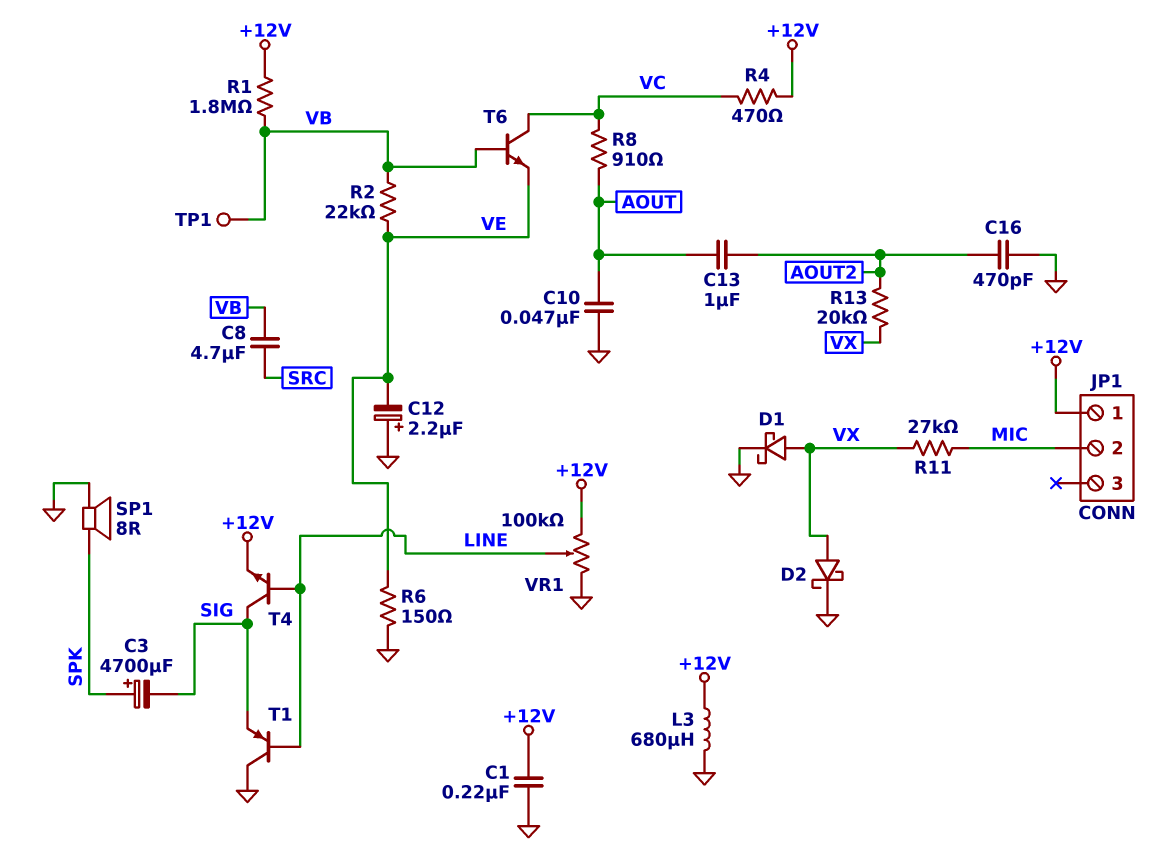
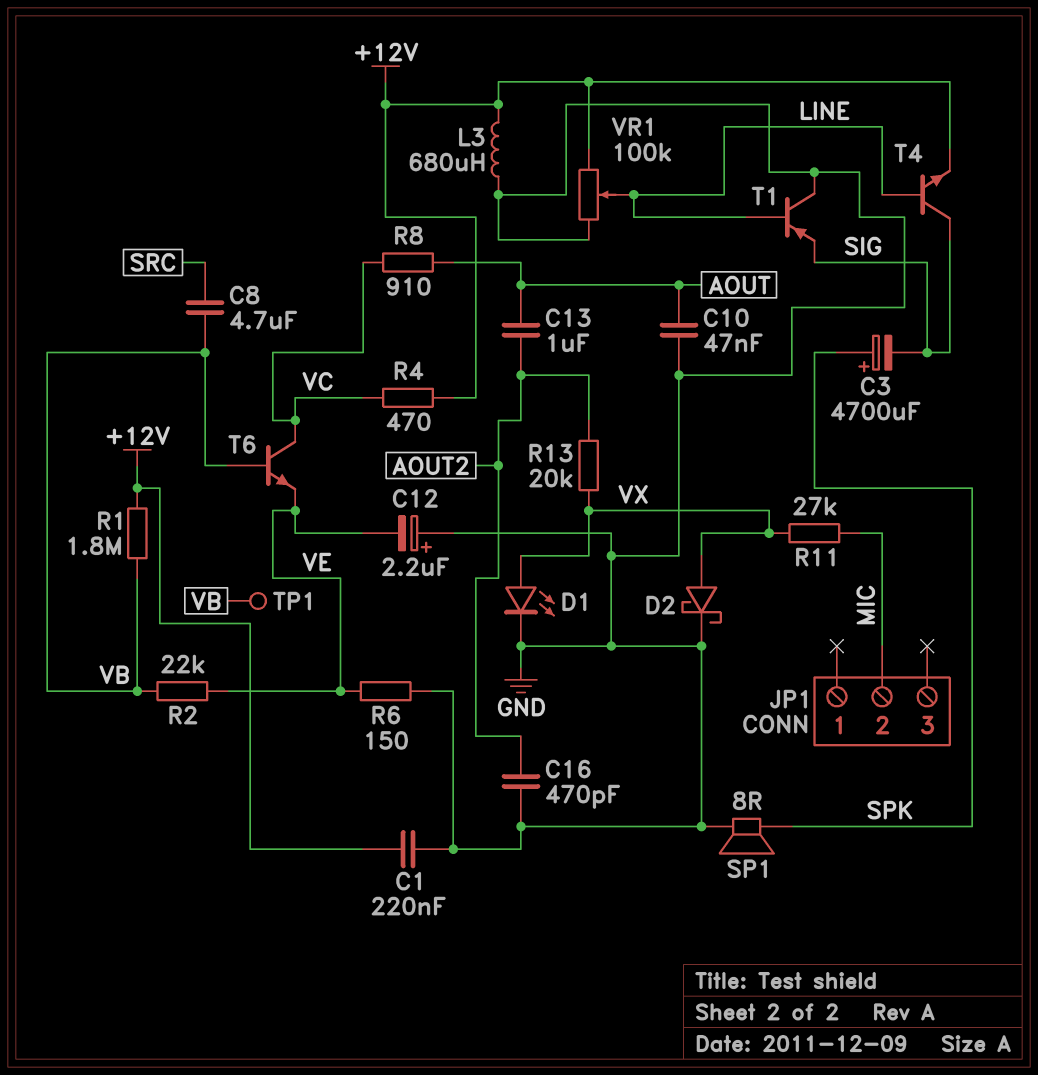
D1: schottky (A VX, K GND) -> LED (A VX, K GND)
JP1 pin 1: +12V -> none

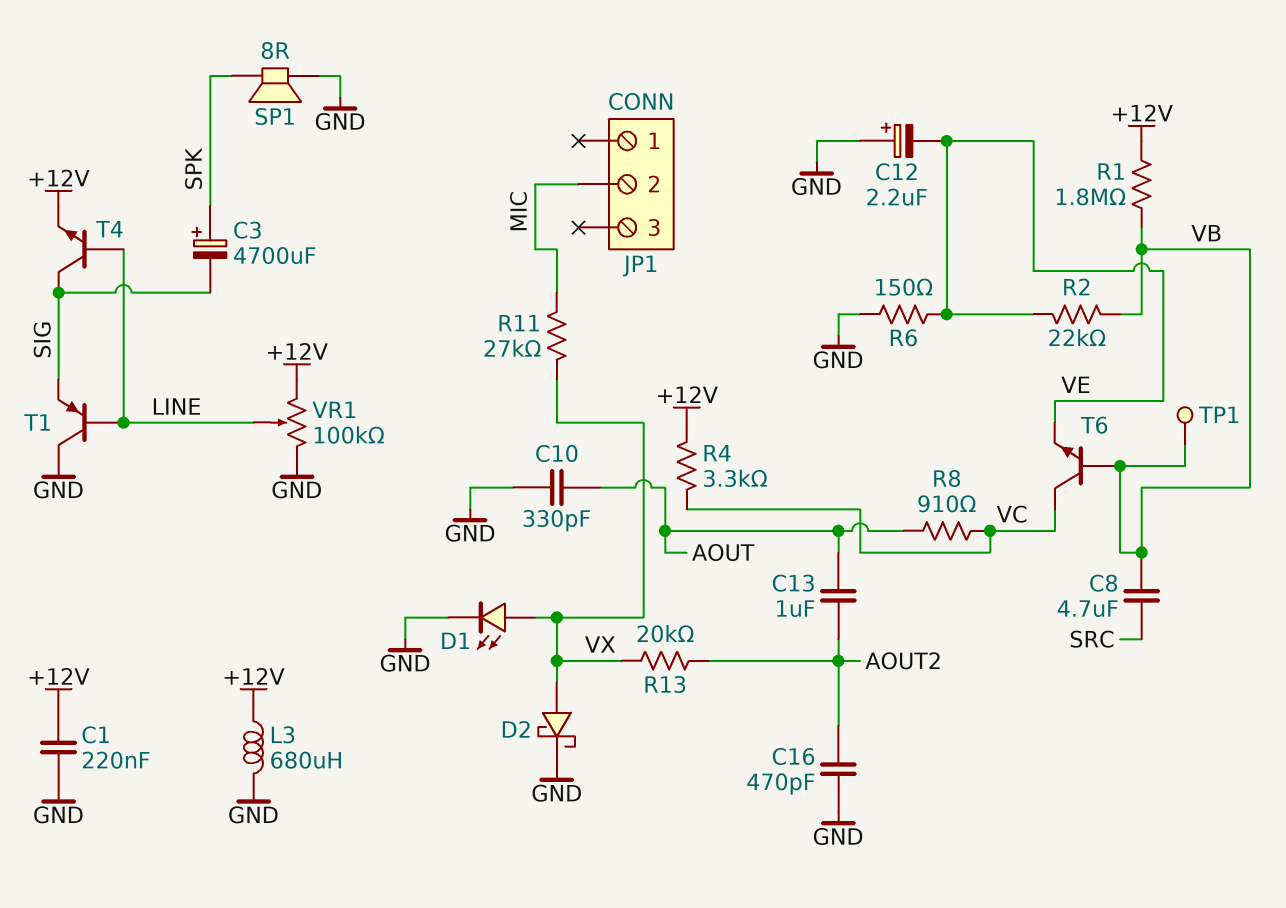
C10: 47nF (AOUT, GND) -> 330pF (AOUT, GND)
R4: 470 (+12V, VC) -> 3.3k (+12V, VC)

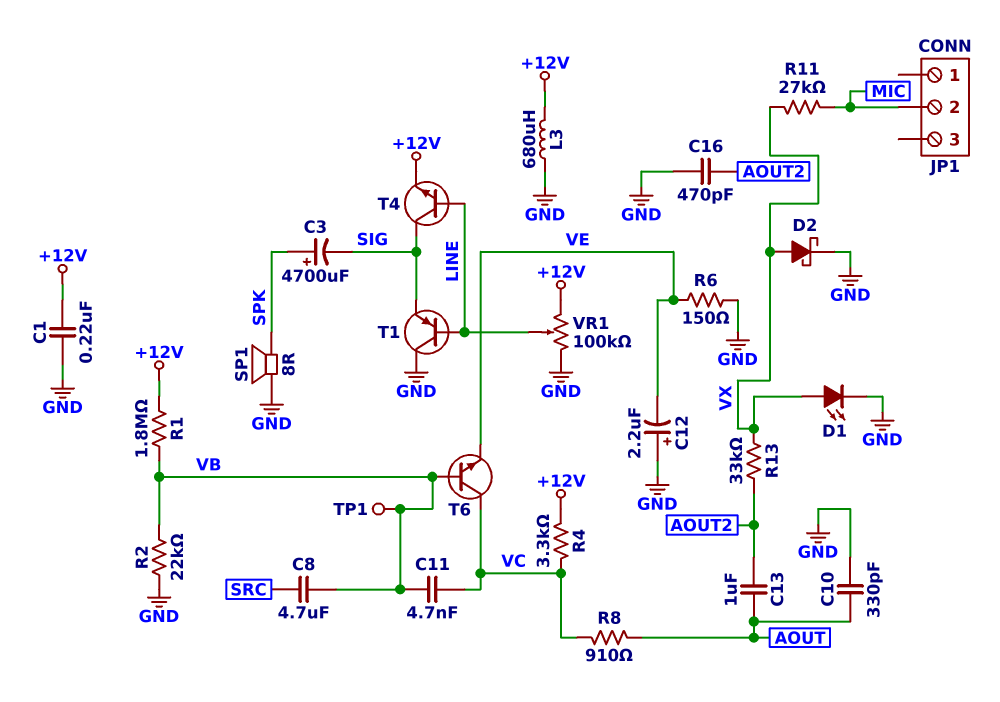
C11: none -> 4.7nF (VB, VC)
R2: 22k (VB, VE) -> 22k (GND, VB)
R13: 20k (AOUT2, VX) -> 33k (AOUT2, VX)

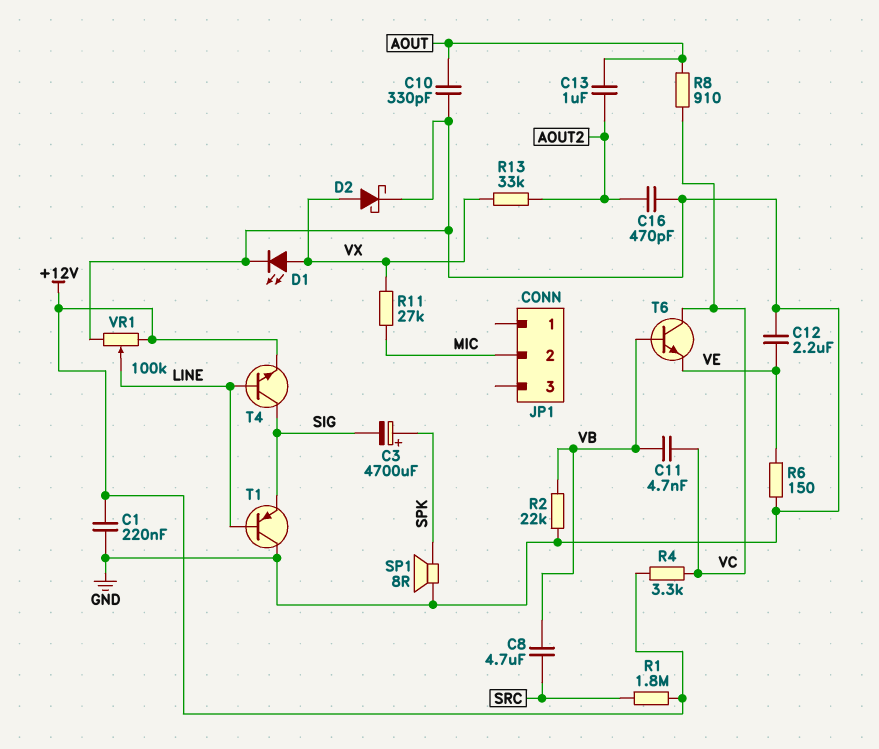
C12: 2.2uF (plus GND, minus VE) -> 2.2uF (GND, VE)
L3: 680uH (+12V, GND) -> none
R1: 1.8M (+12V, VB) -> 1.8M (+12V, SRC)
TP1: test point (VB) -> none

